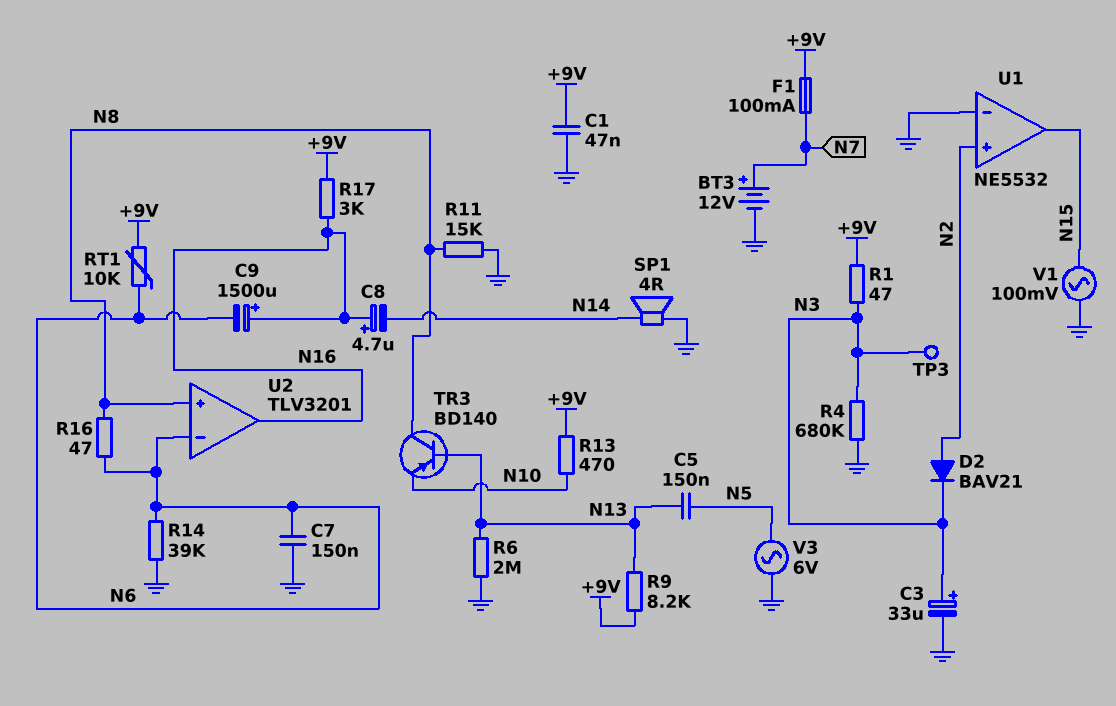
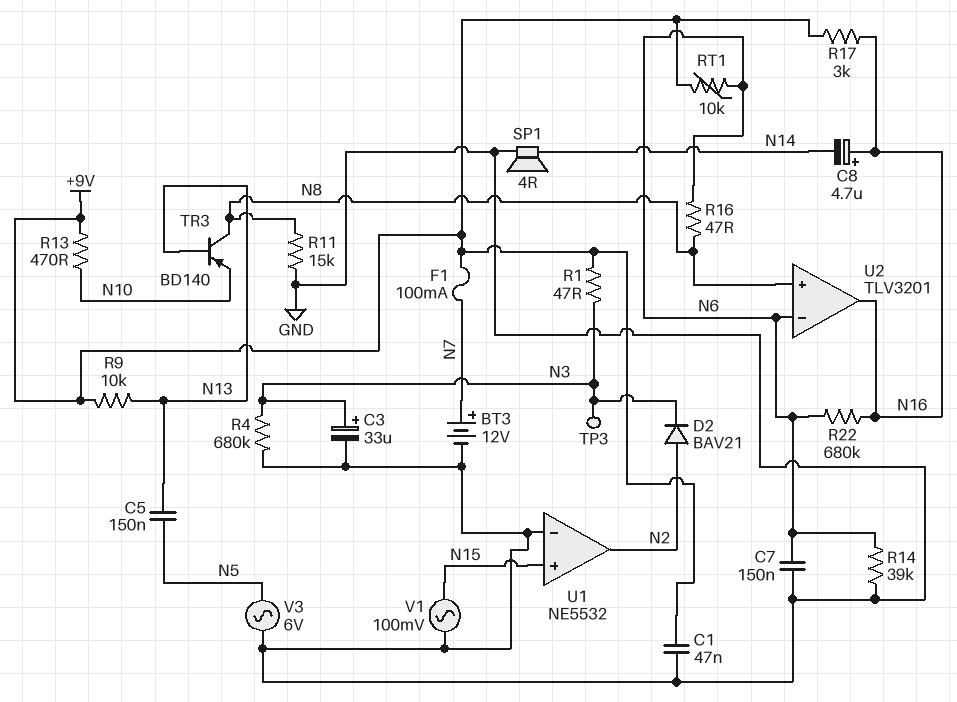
C9: 1500uF (plus N16, minus N6) -> none
R6: 2M (GND, N13) -> none
R9: 8.2k (+9V, N13) -> 10k (+9V, N13)
R22: none -> 680k (N6, N16)
U1 pin in+: N2 -> N15
U1 pin out: N15 -> N2

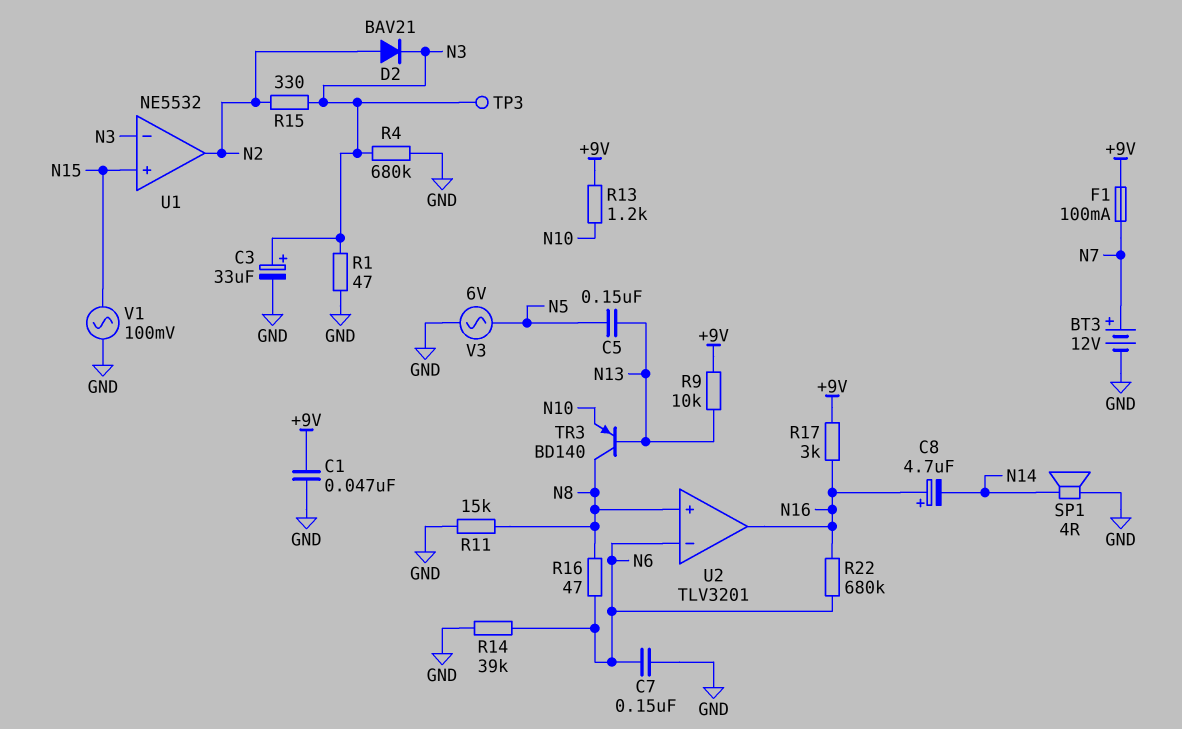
R1: 47 (+9V, N3) -> 47 (GND, N3)
R13: 470 (+9V, N10) -> 1.2k (+9V, N10)
R15: none -> 330 (N2, N3)
RT1: 10k (+9V, N6) -> none
U1 pin in-: GND -> N3

